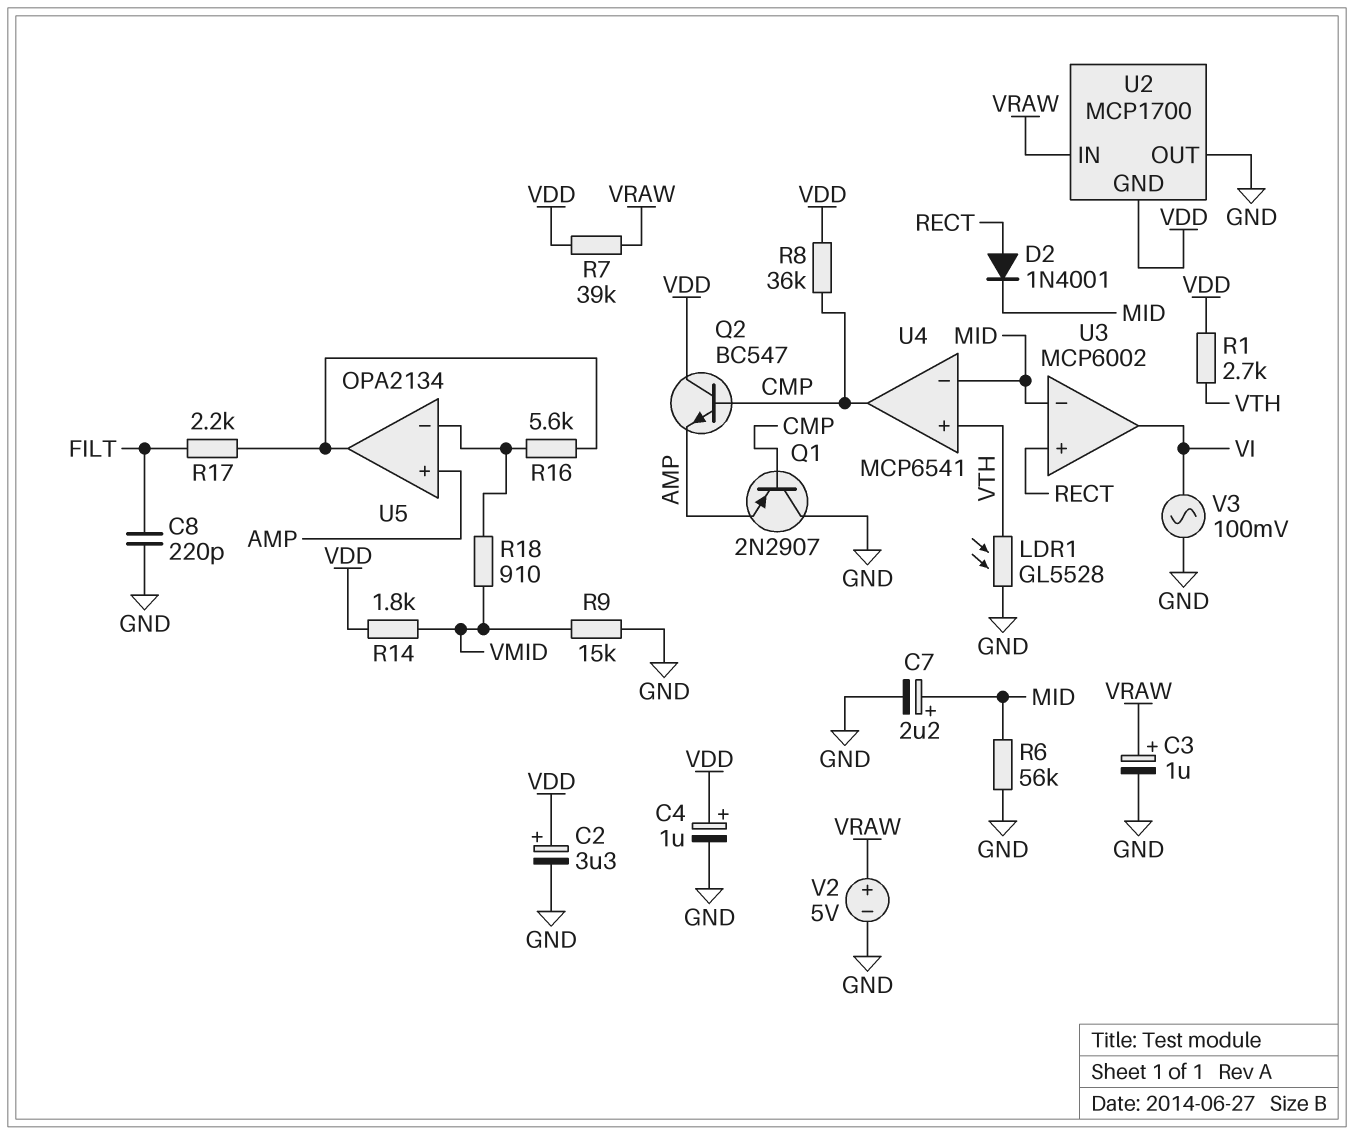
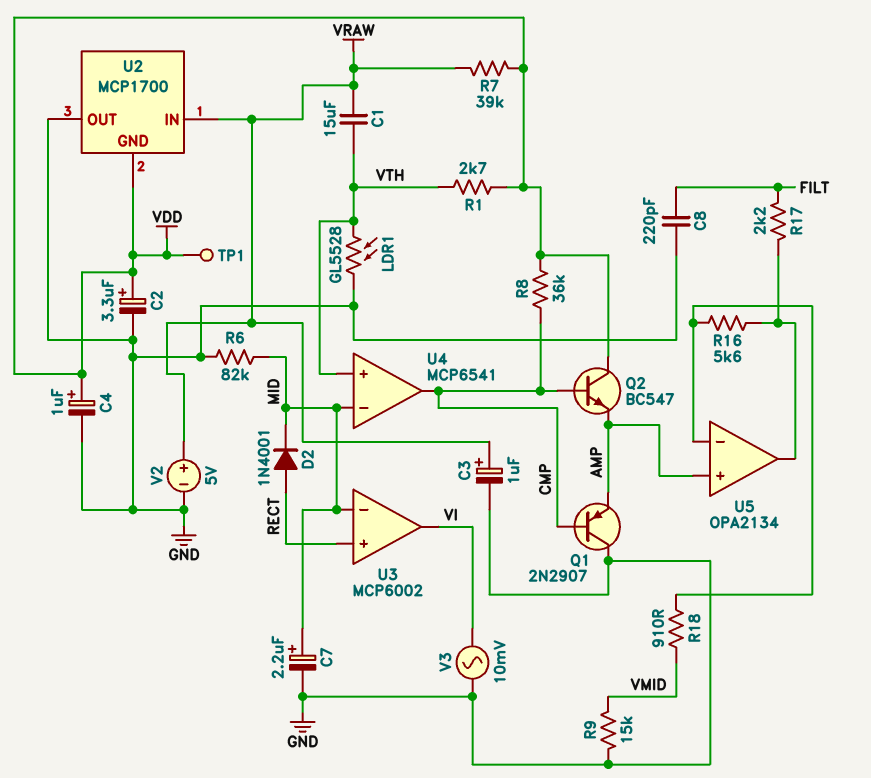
C1: none -> 15uF (VRAW, VTH)
R6: 56k (GND, MID) -> 82k (GND, MID)
R14: 1.8k (VDD, VMID) -> none
TP1: none -> test point (VDD)
V3: AC 100mV (GND, VI) -> AC 10mV (GND, VI)

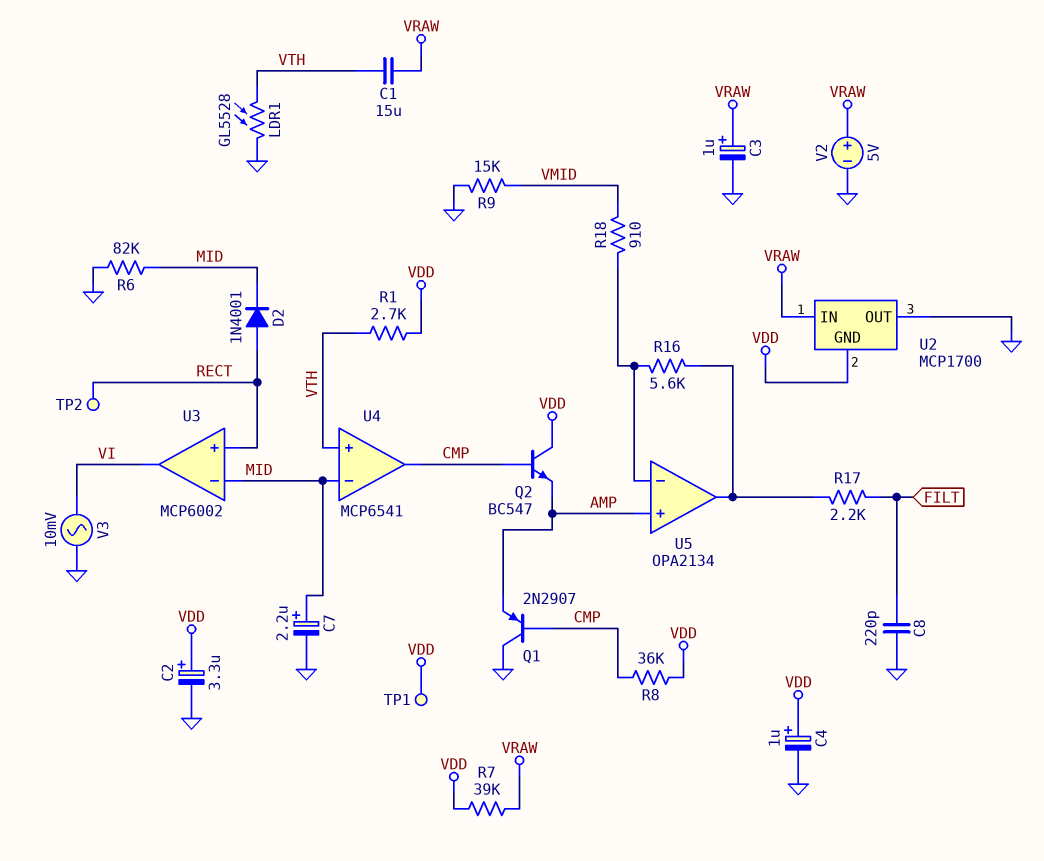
TP2: none -> test point (RECT)

